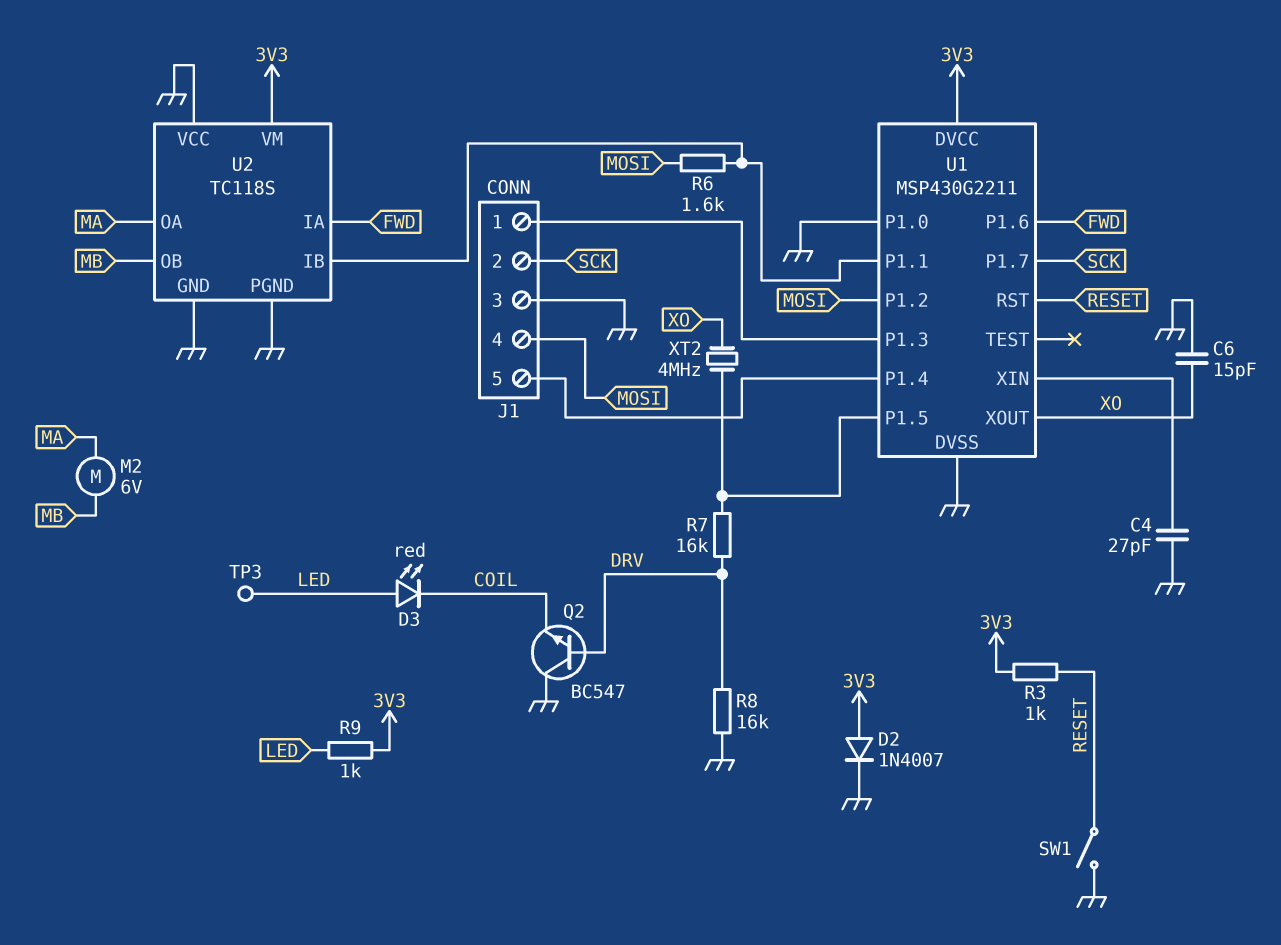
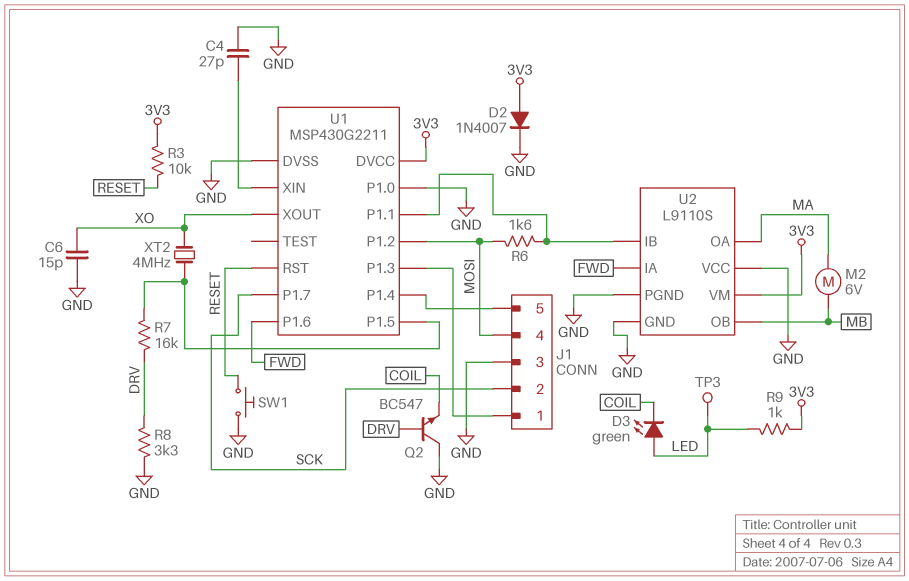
D3: LED red (A LED, K COIL) -> LED green (A LED, K COIL)
R3: 1k (3V3, RESET) -> 10k (3V3, RESET)
R8: 16k (DRV, GND) -> 3.3k (DRV, GND)
SW1: switch (GND, RESET) -> button (GND, RESET)
U2: TC118S -> L9110S

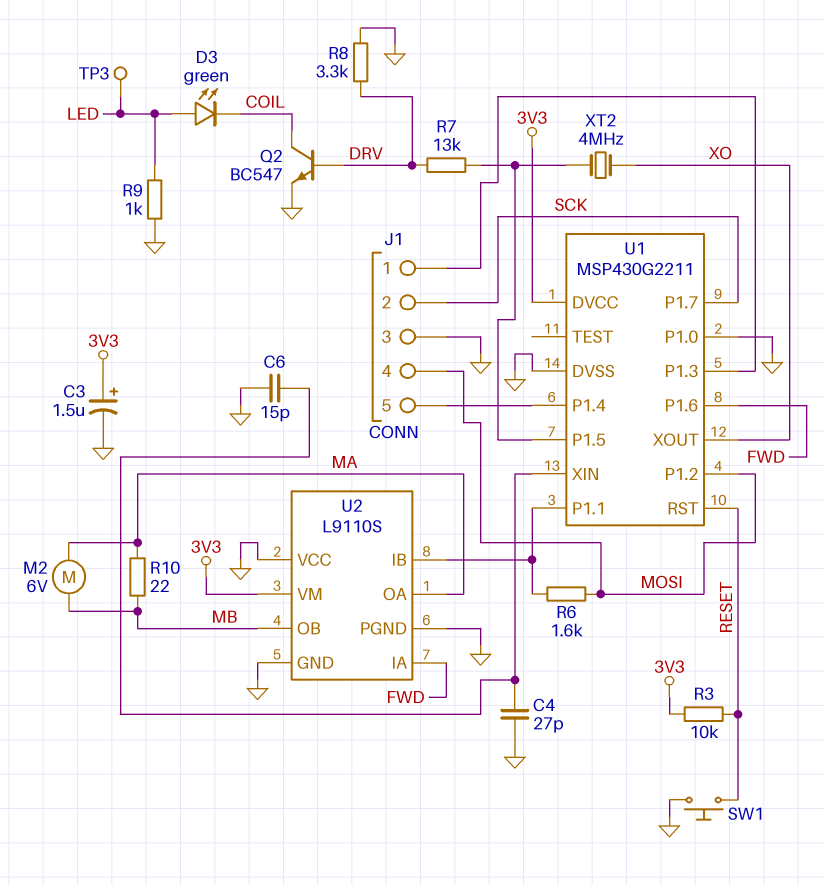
C3: none -> 1.5uF (plus 3V3, minus GND)
C6: 15pF (GND, XO) -> 15pF (GND, U1/XIN)
D2: diode 1N4007 (A 3V3, K GND) -> none
Q2: NPN BC547 (B DRV, C GND, E COIL) -> NPN BC547 (B DRV, C COIL, E GND)
R7: 16k (DRV, U1/P1.5) -> 13k (DRV, U1/P1.5)
R9: 1k (3V3, LED) -> 1k (GND, LED)
R10: none -> 22 (MA, MB)

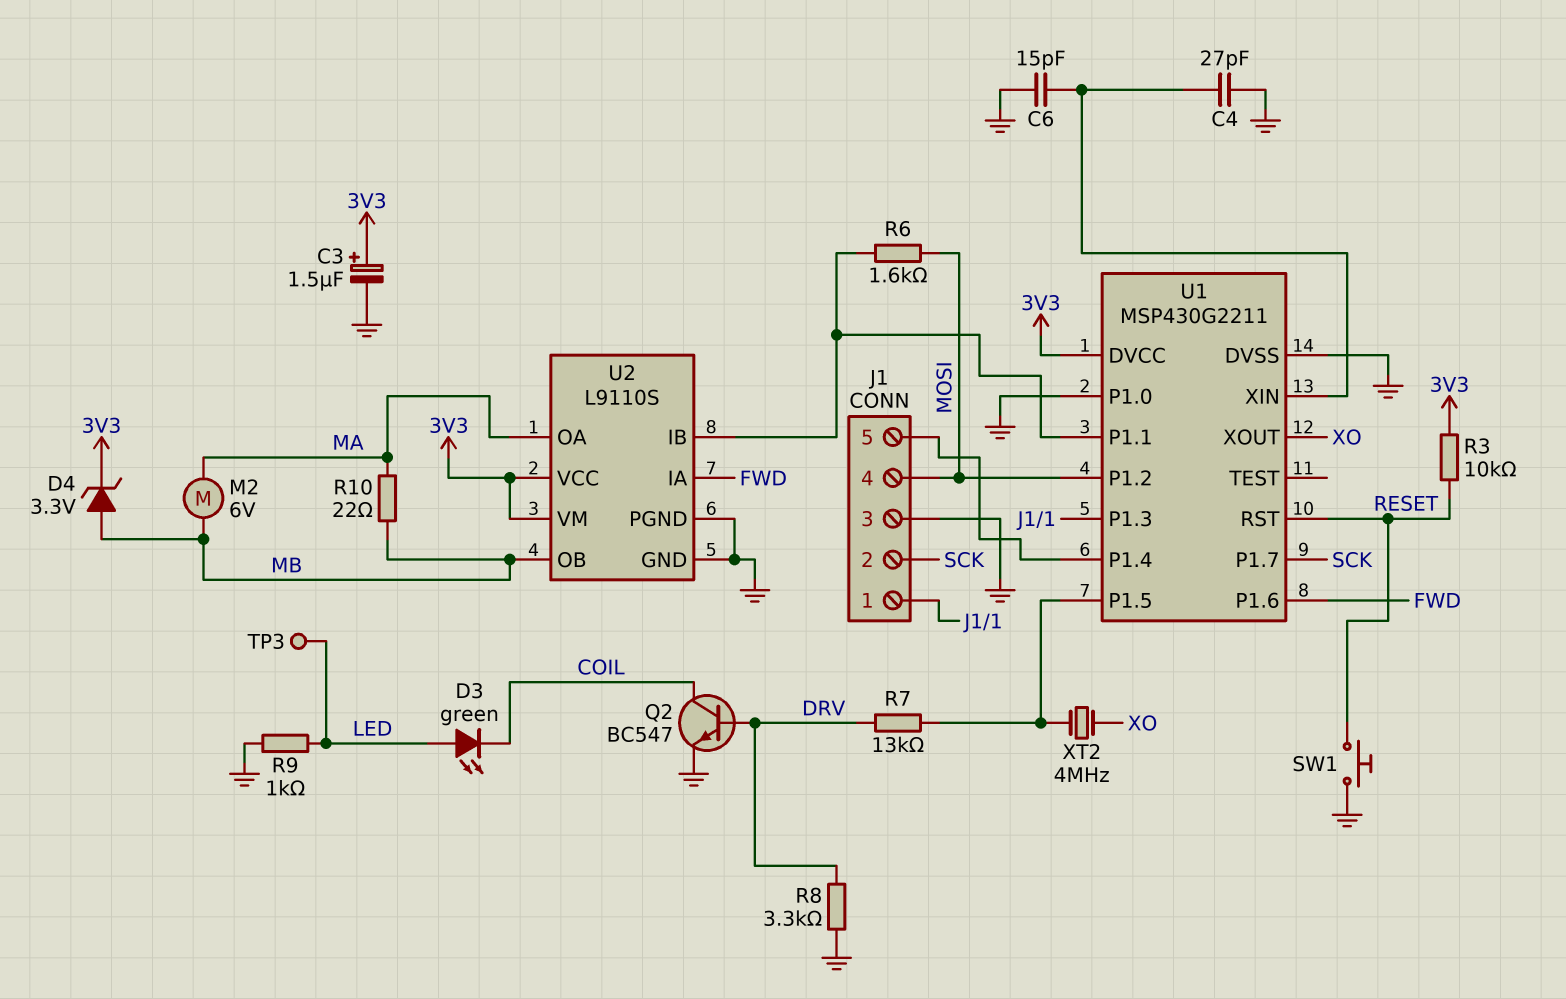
D4: none -> zener 3.3V (A MB, K 3V3)
U2 pin VCC: GND -> 3V3

